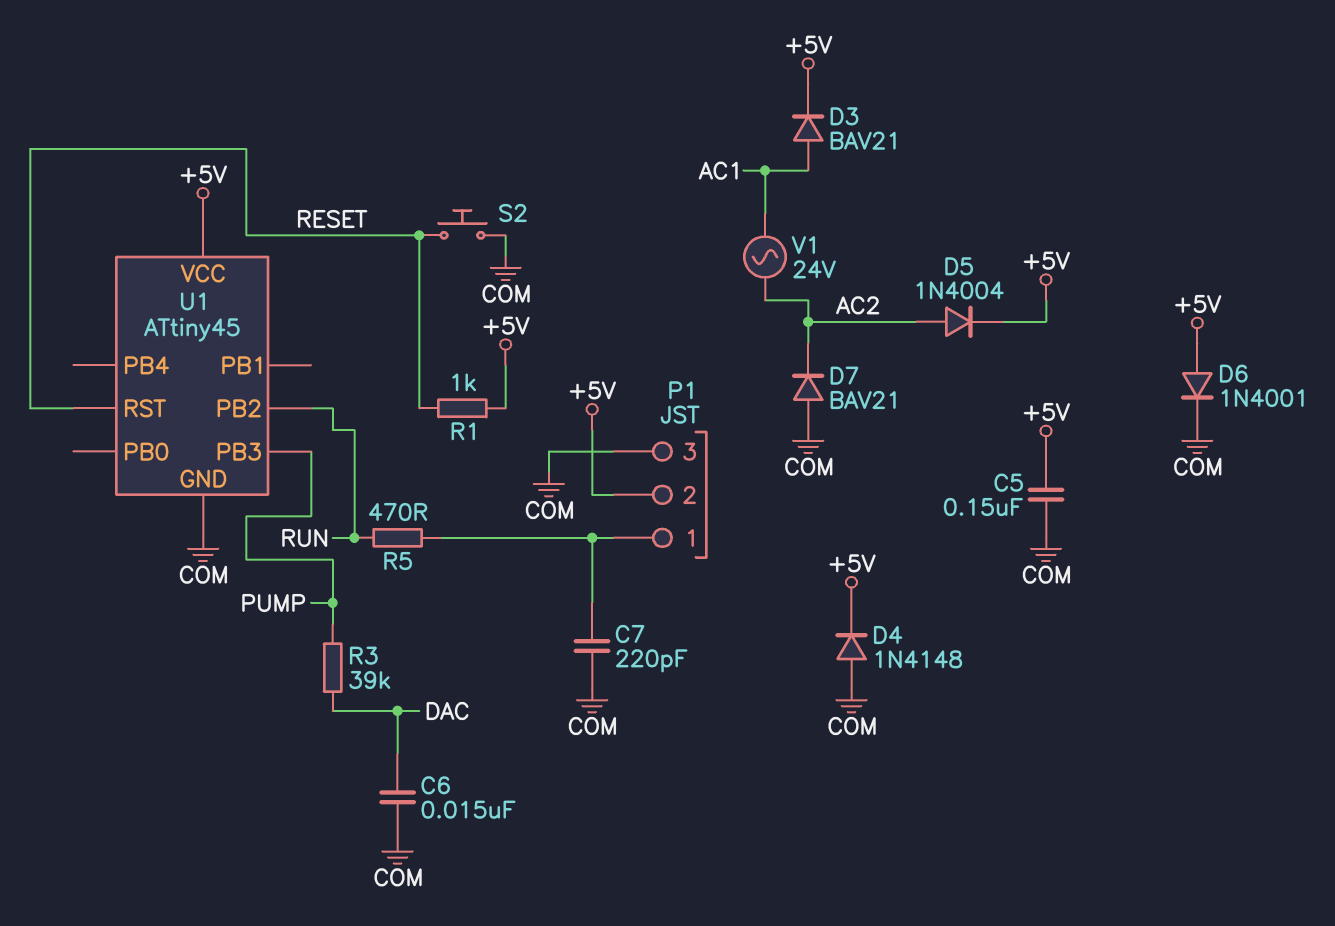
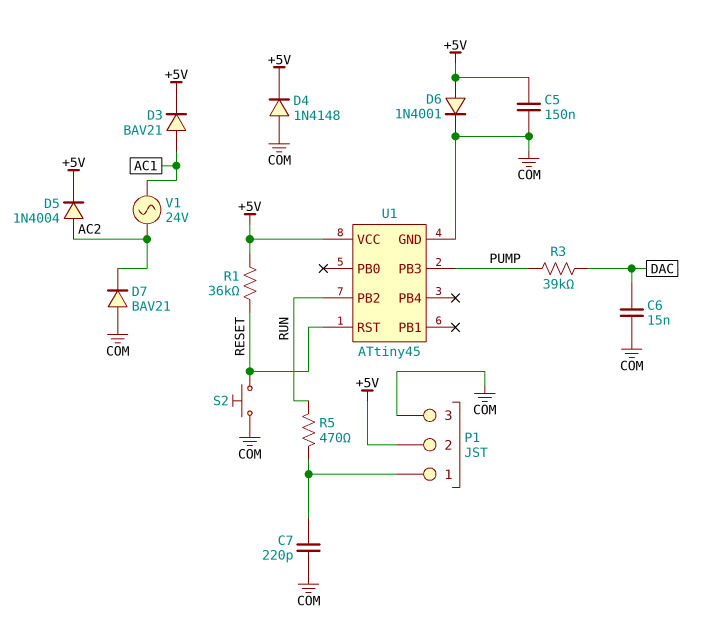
R1: 1k (+5V, RESET) -> 36k (+5V, RESET)

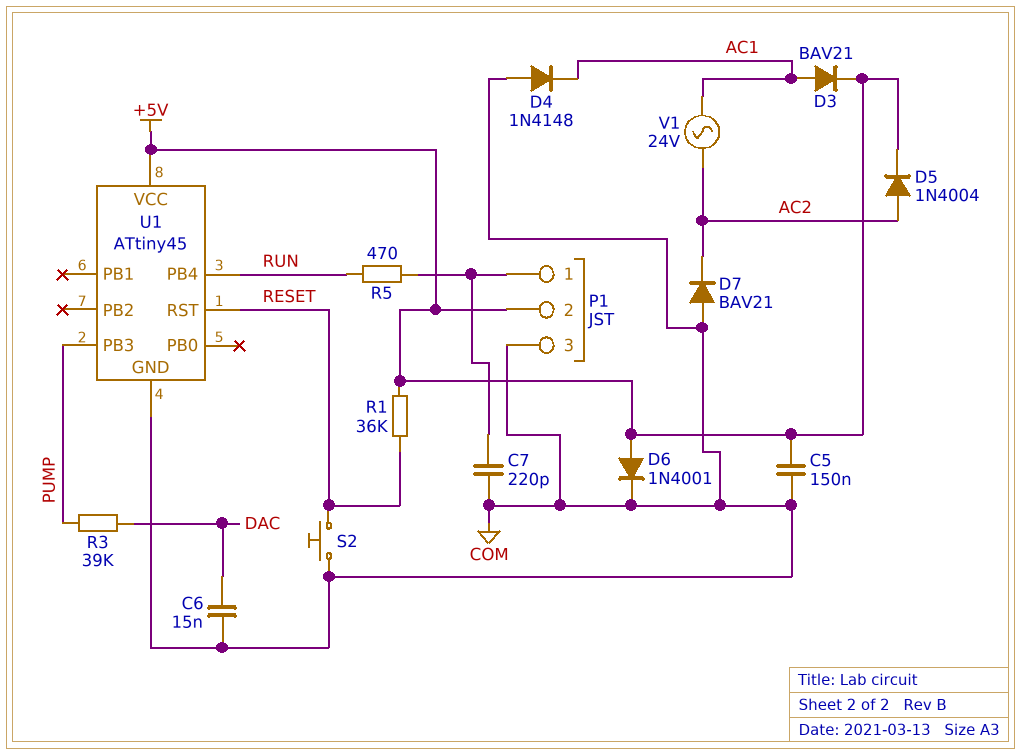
D4: diode 1N4148 (A COM, K +5V) -> diode 1N4148 (A COM, K AC1)
U1 pin PB2: RUN -> none
U1 pin PB4: none -> RUN

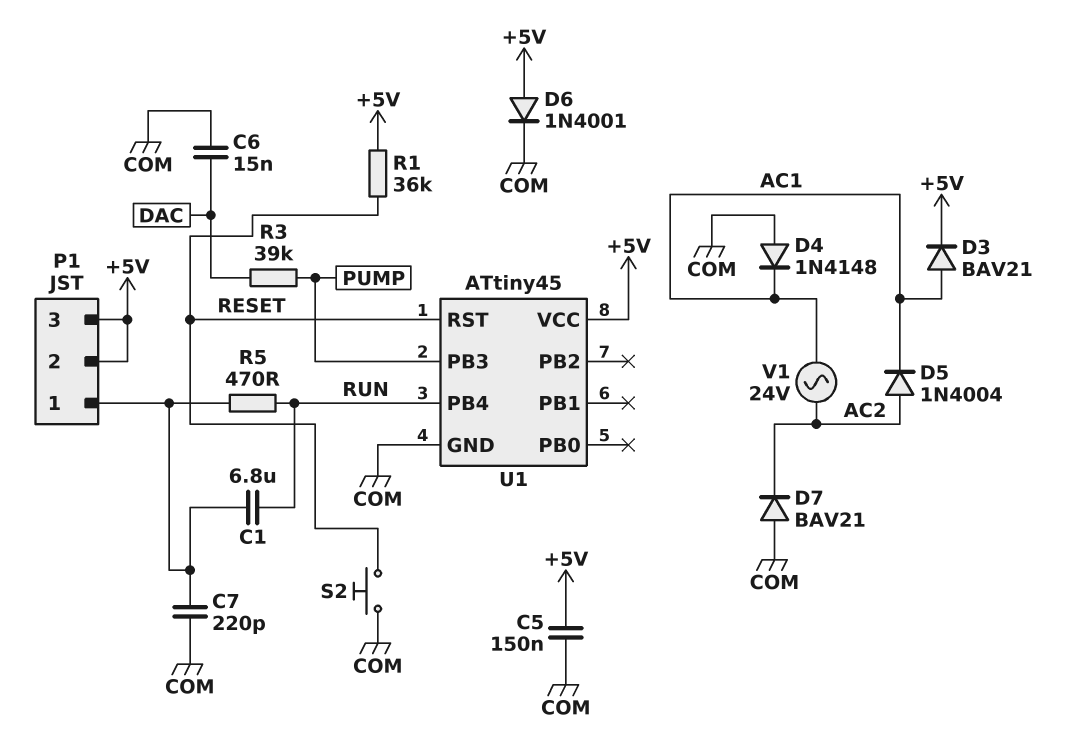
C1: none -> 6.8uF (P1/1, RUN)
D5: diode 1N4004 (A AC2, K +5V) -> diode 1N4004 (A AC2, K AC1)
P1 pin 3: COM -> +5V

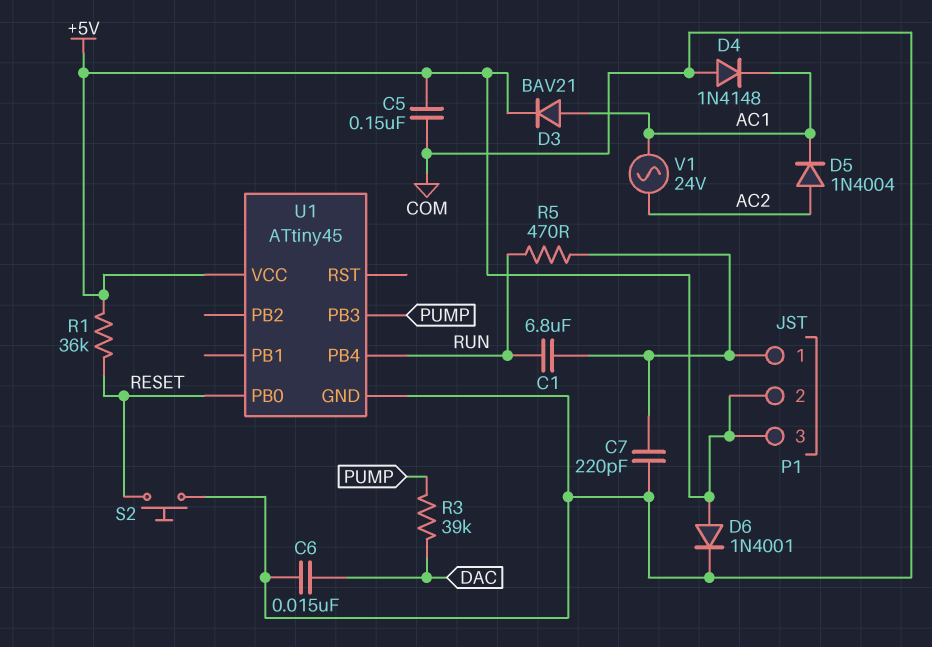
D7: diode BAV21 (A COM, K AC2) -> none
U1 pin PB0: none -> RESET
U1 pin RST: RESET -> none

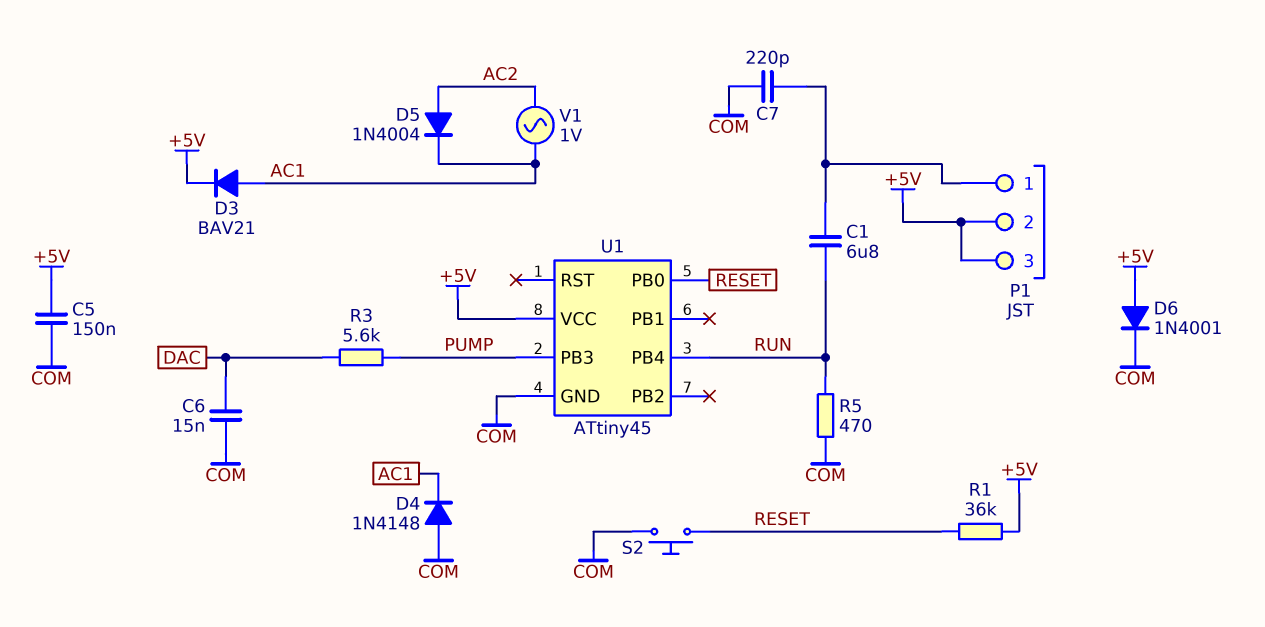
R3: 39k (DAC, PUMP) -> 5.6k (DAC, PUMP)
R5: 470 (P1/1, RUN) -> 470 (COM, RUN)
V1: AC 24V (AC1, AC2) -> AC 1V (AC1, AC2)

